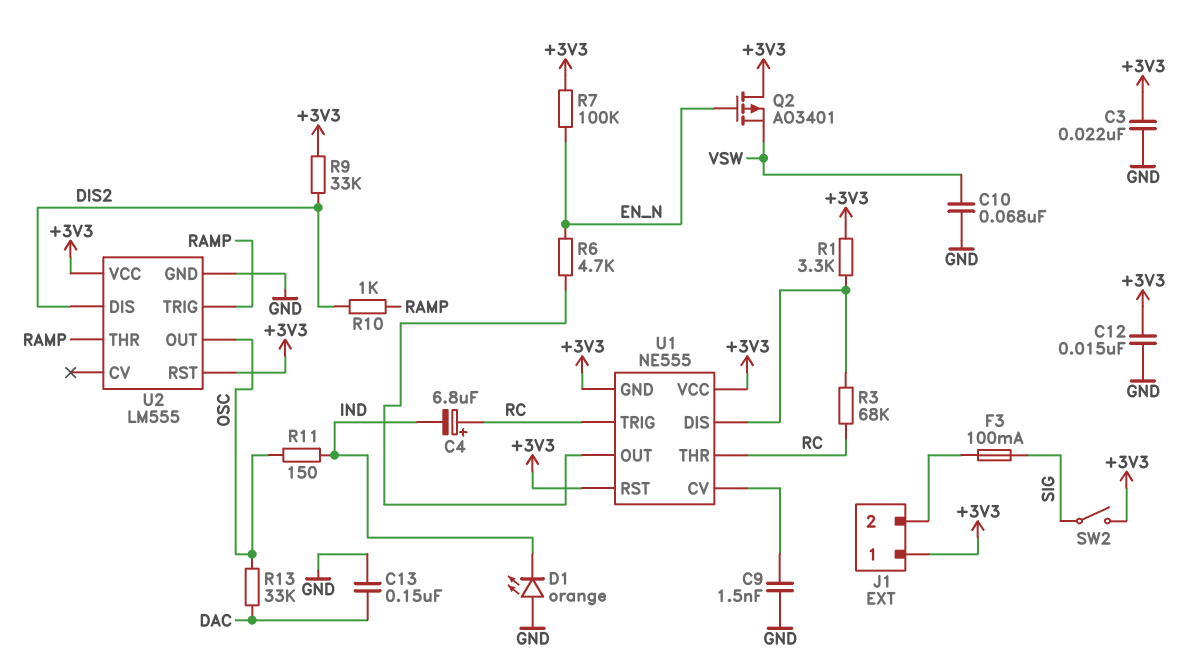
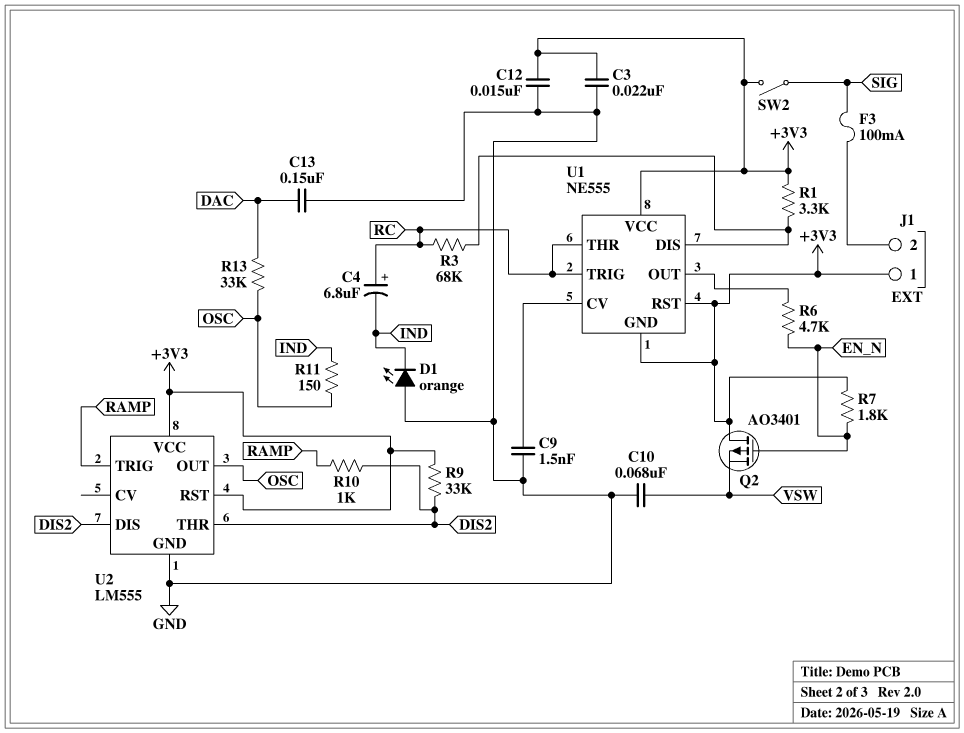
R7: 100k (+3V3, EN_N) -> 1.8k (+3V3, EN_N)
U2 pin THR: RAMP -> DIS2

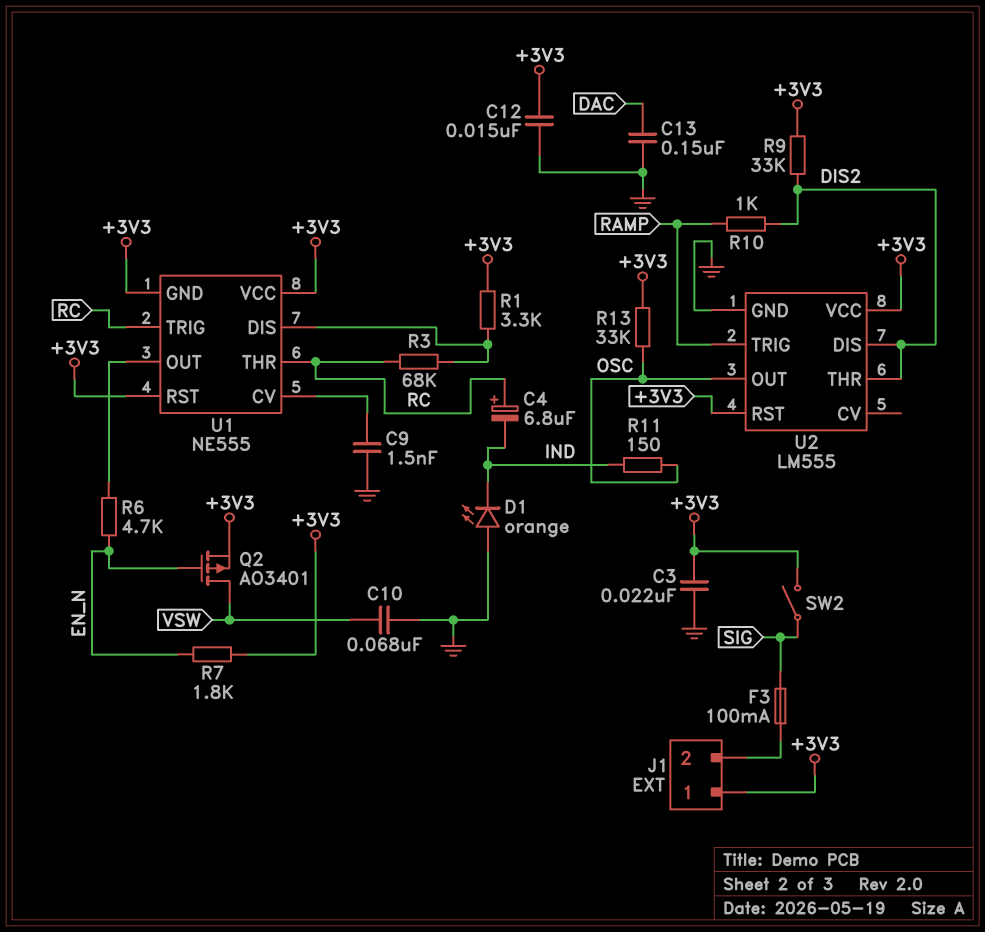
Q2: PMOS AO3401 (G EN_N, D +3V3, S VSW) -> PMOS AO3401 (G EN_N, D VSW, S +3V3)
R13: 33k (DAC, OSC) -> 33k (+3V3, OSC)

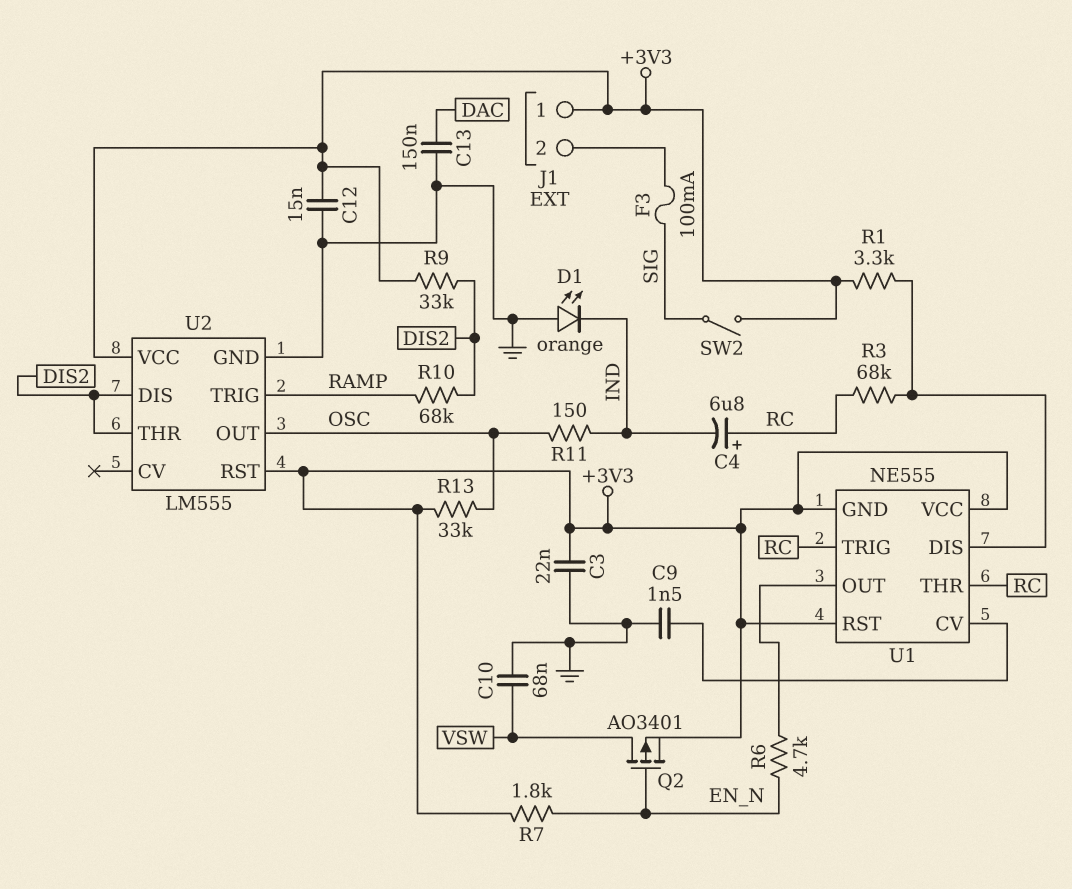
R10: 1k (DIS2, RAMP) -> 68k (DIS2, RAMP)

